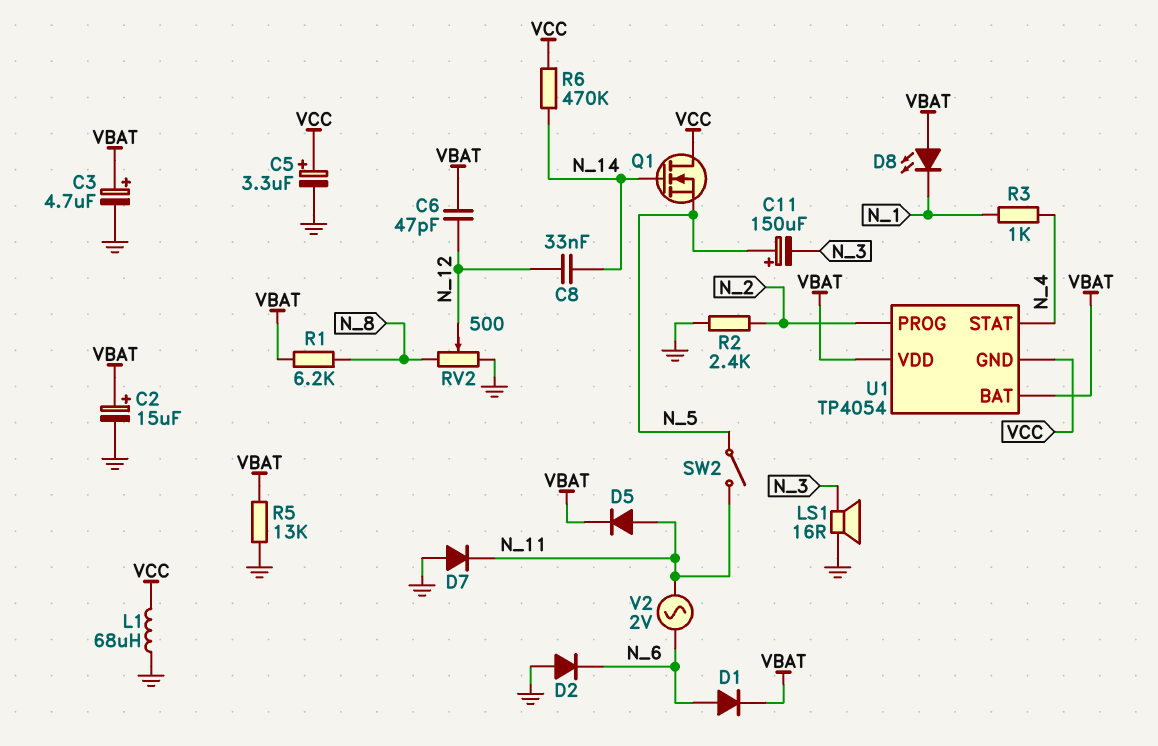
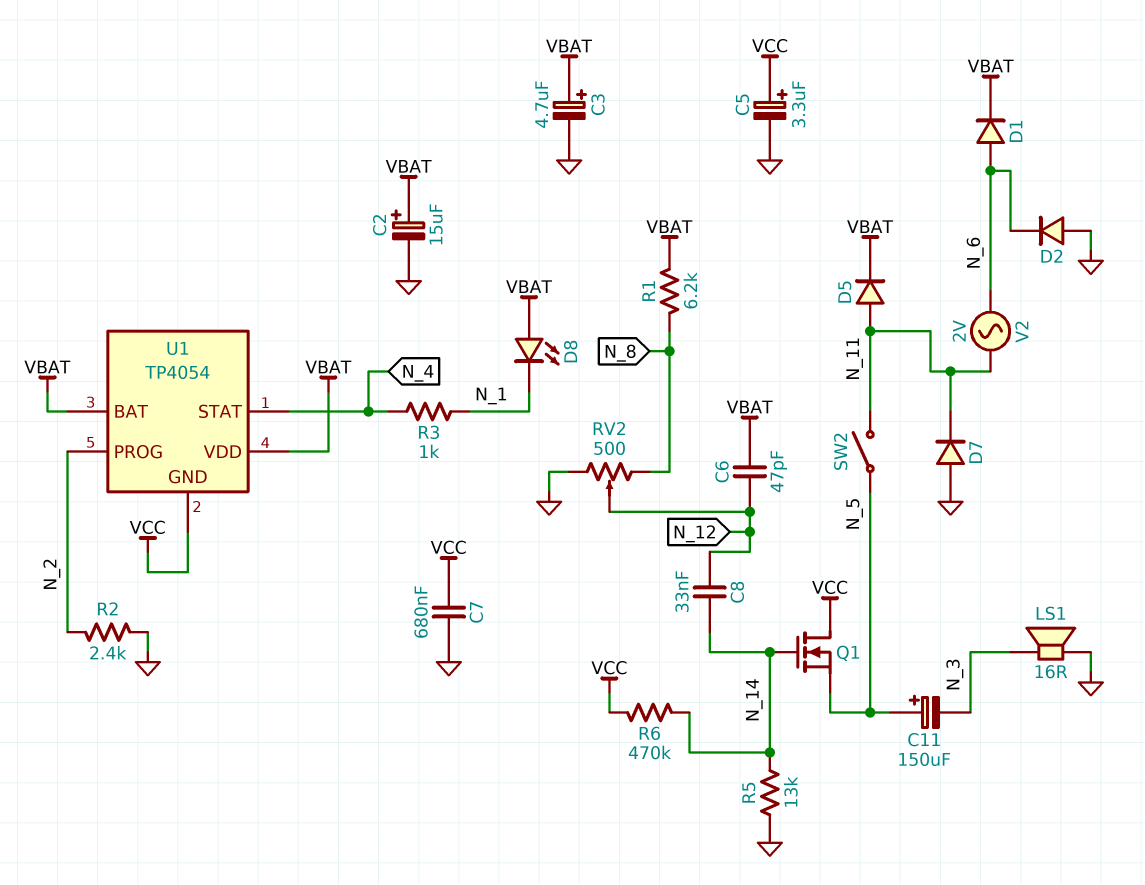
C7: none -> 680nF (GND, VCC)
L1: 68uH (GND, VCC) -> none
R5: 13k (GND, VBAT) -> 13k (GND, N_14)

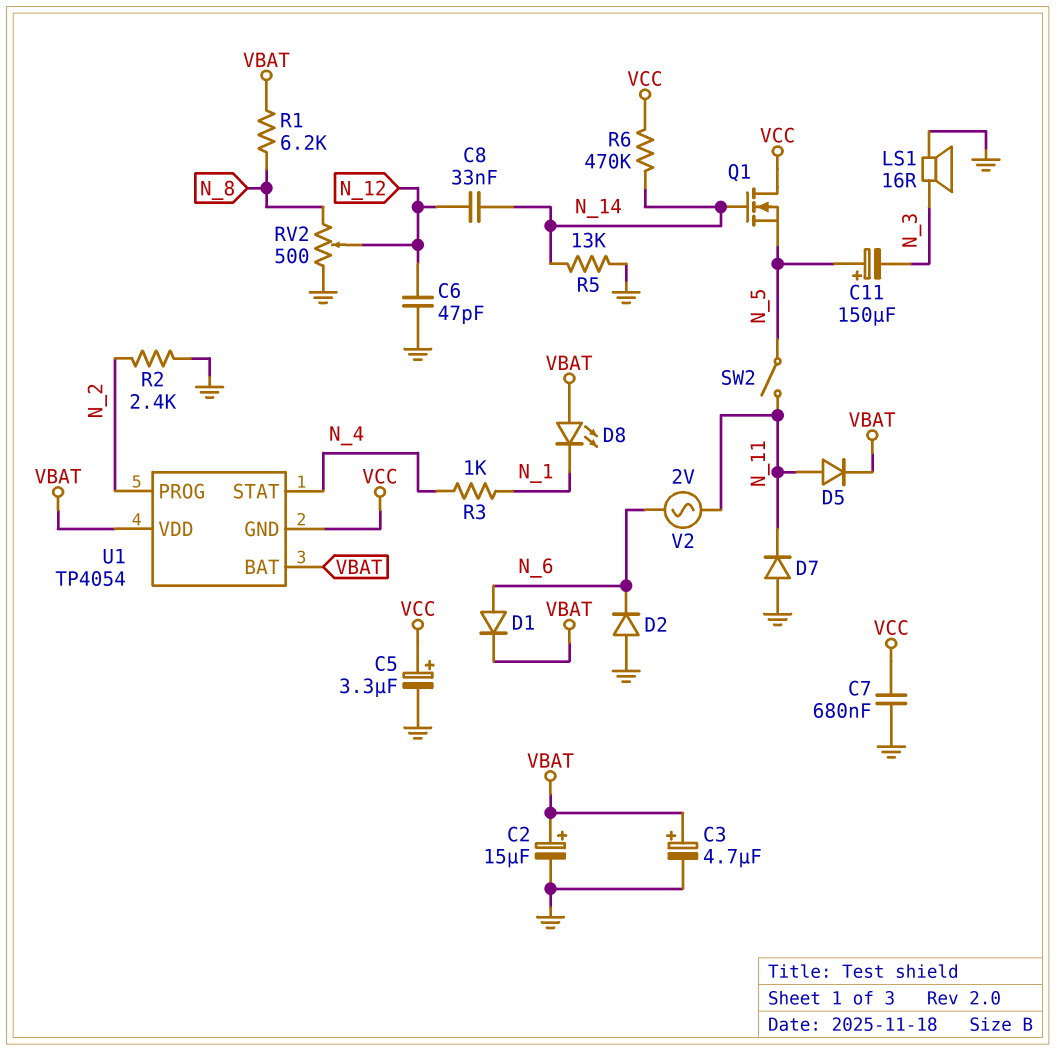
C6: 47pF (N_12, VBAT) -> 47pF (GND, N_12)

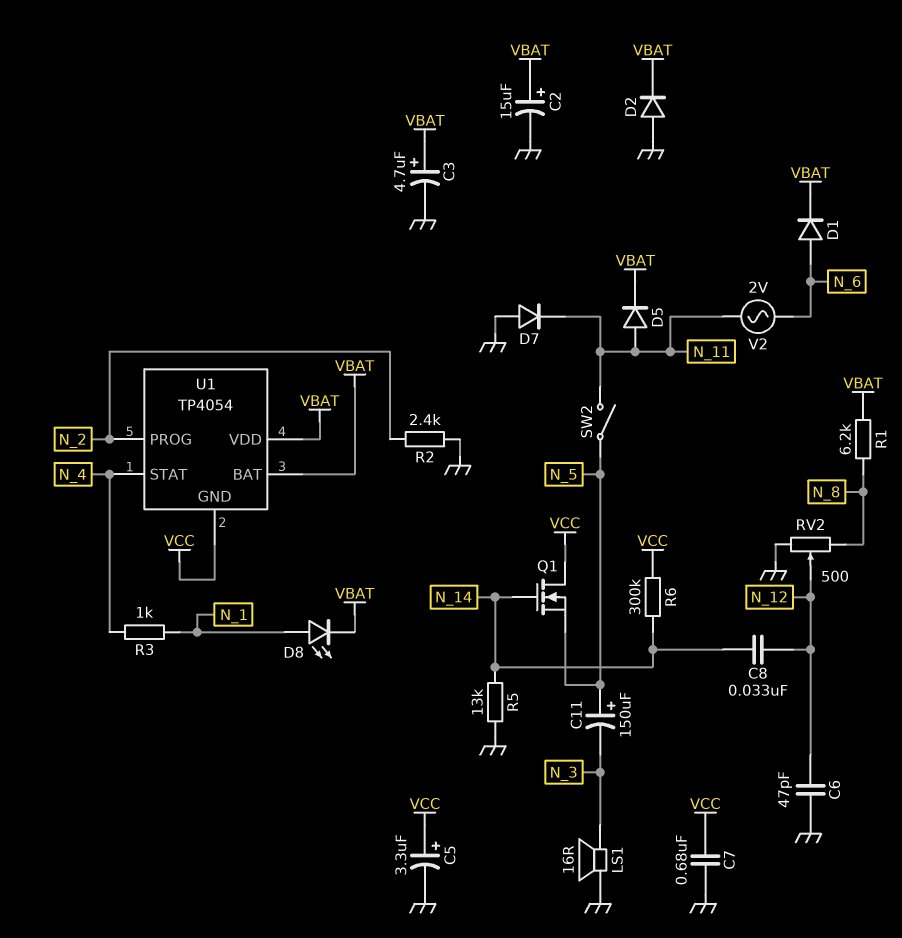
D2: diode (A GND, K N_6) -> diode (A GND, K VBAT)
D8: LED (A VBAT, K N_1) -> LED (A N_1, K VBAT)
R6: 470k (N_14, VCC) -> 300k (N_14, VCC)

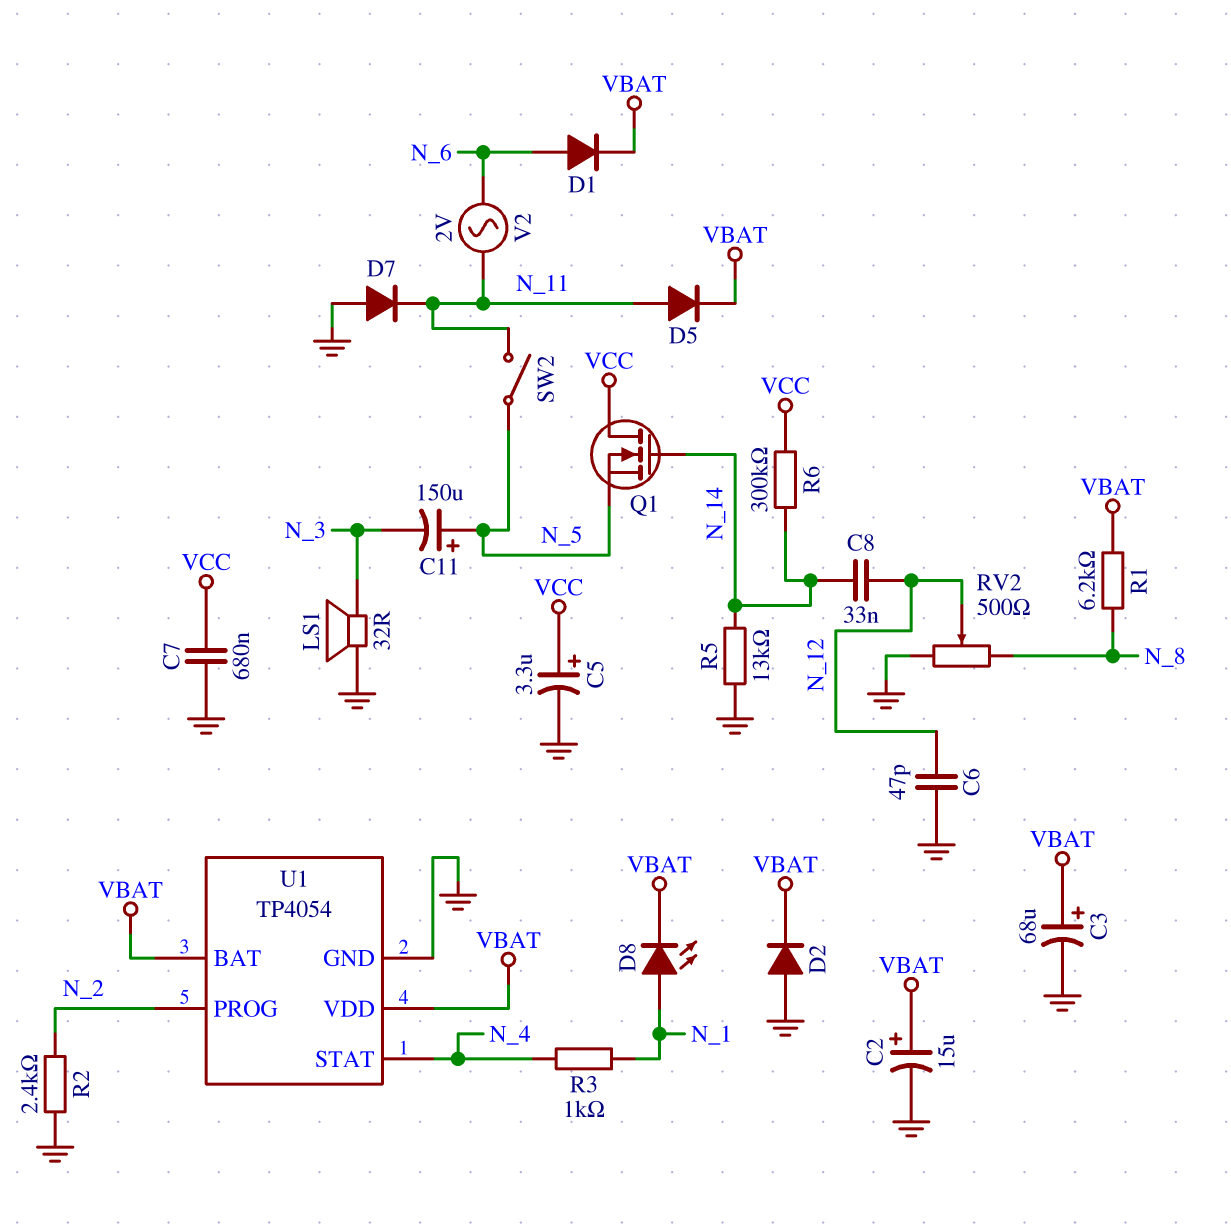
C3: 4.7uF (plus VBAT, minus GND) -> 68uF (plus VBAT, minus GND)
LS1: speaker 16R (GND, N_3) -> speaker 32R (GND, N_3)
U1 pin GND: VCC -> GND

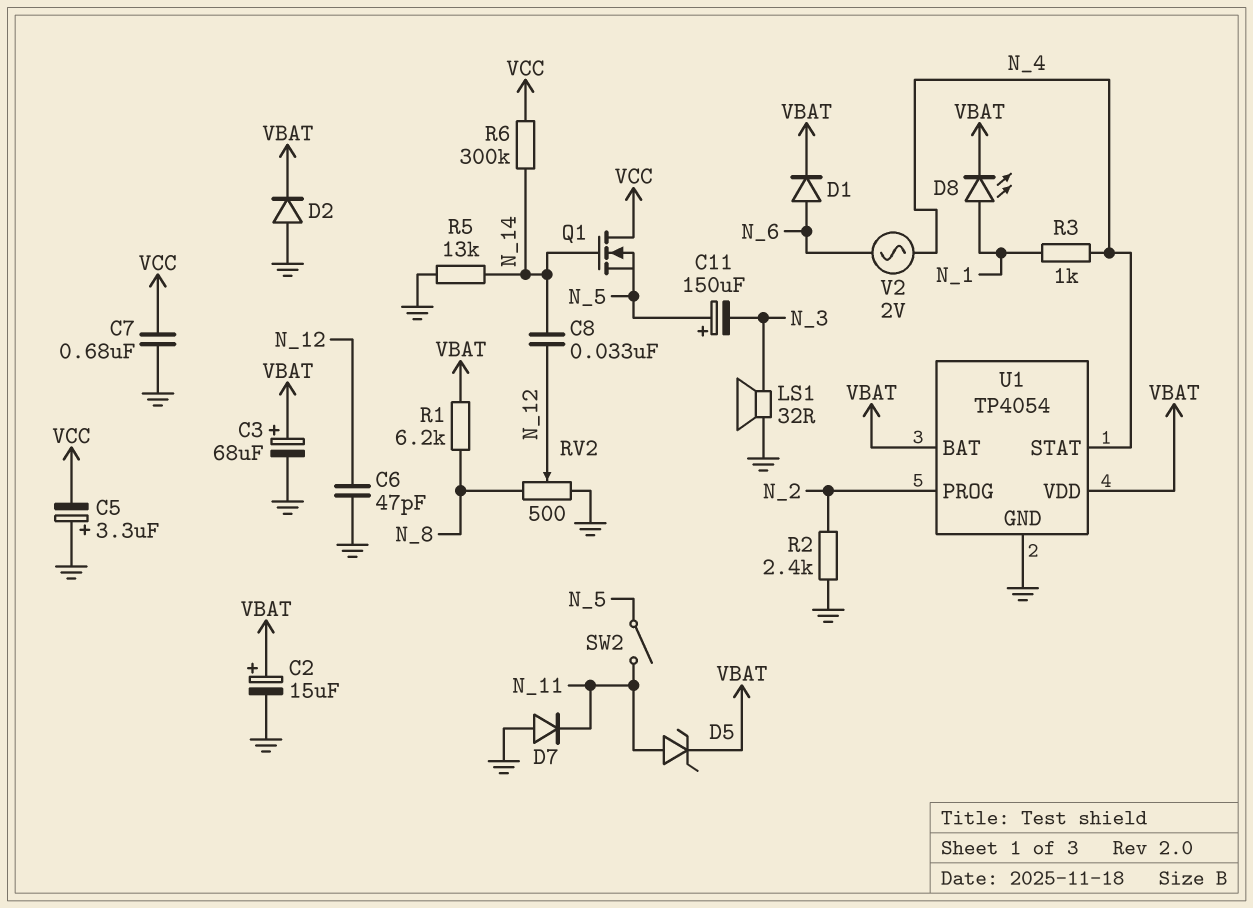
C5: 3.3uF (plus VCC, minus GND) -> 3.3uF (plus GND, minus VCC)
D5: diode (A N_11, K VBAT) -> zener (A N_11, K VBAT)
V2: AC 2V (N_6, N_11) -> AC 2V (N_4, N_6)

